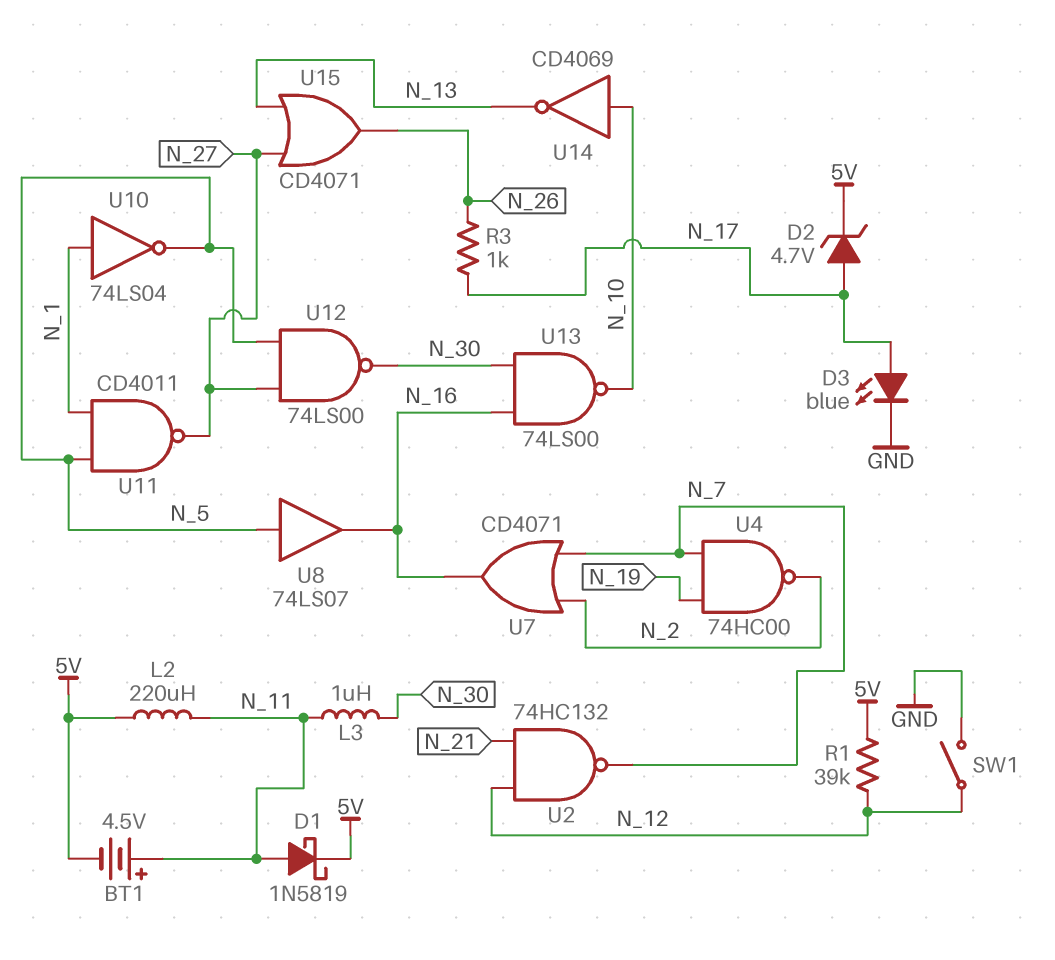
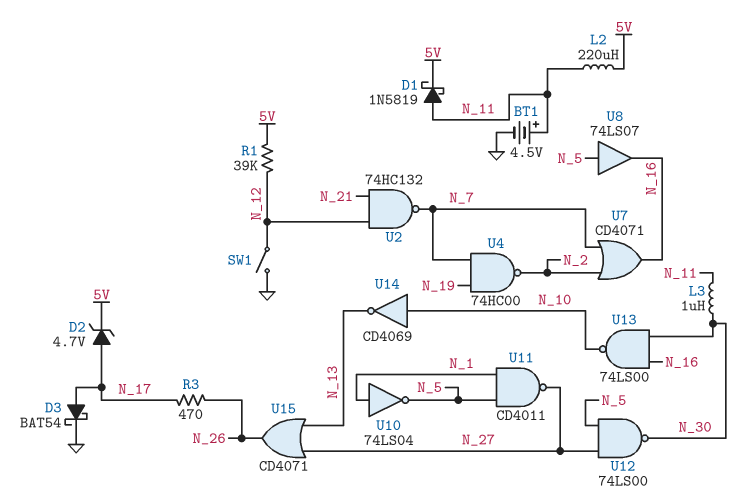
BT1: 4.5V (plus N_11, minus 5V) -> 4.5V (plus N_11, minus GND)
D3: LED blue (A N_17, K GND) -> schottky BAT54 (A N_17, K GND)
R3: 1k (N_17, N_26) -> 470 (N_17, N_26)

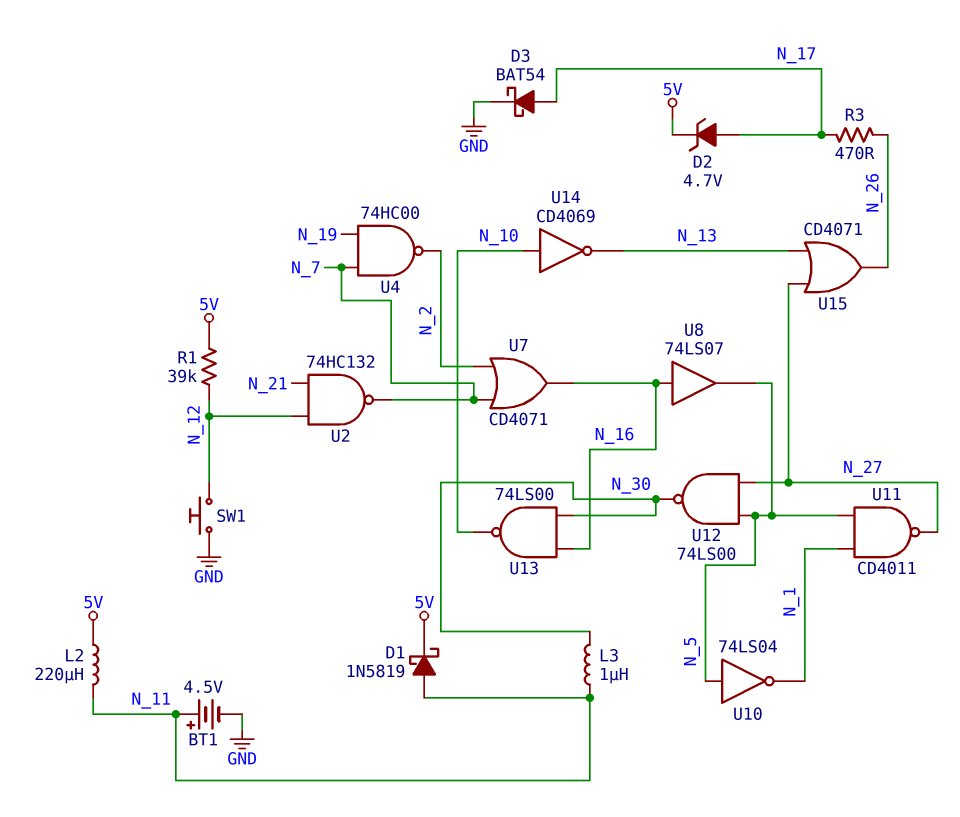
SW1: switch (GND, N_12) -> button (GND, N_12)
U8: buffer 74LS07 (in N_5, out N_16) -> buffer 74LS07 (in N_16, out N_5)
U10: NOT 74LS04 (in N_1, out N_5) -> NOT 74LS04 (in N_5, out N_1)

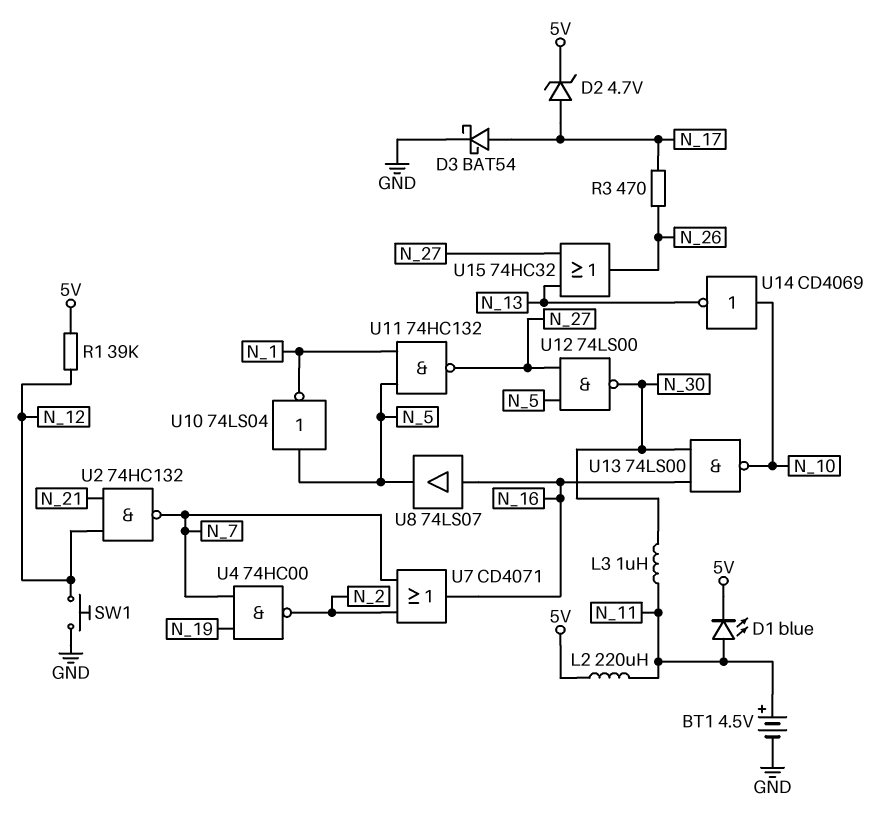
D1: schottky 1N5819 (A N_11, K 5V) -> LED blue (A N_11, K 5V)
U11: NAND CD4011 (in N_1, in N_5, out N_27) -> NAND 74HC132 (in N_1, in N_5, out N_27)
U15: OR CD4071 (in N_13, in N_27, out N_26) -> OR 74HC32 (in N_13, in N_27, out N_26)

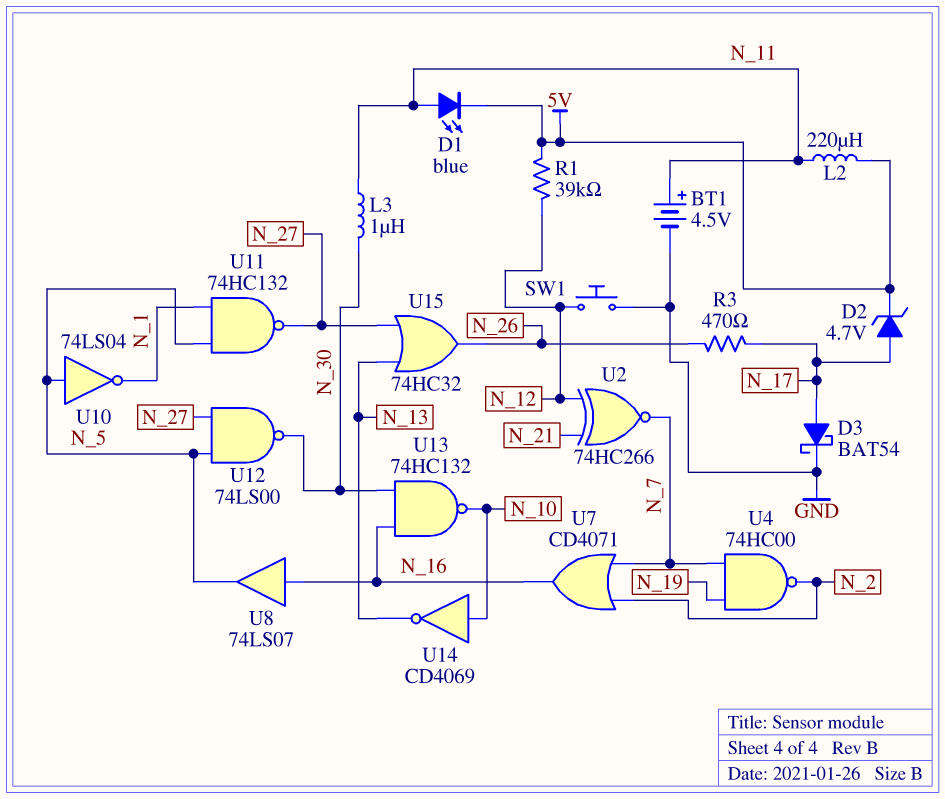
U2: NAND 74HC132 (in N_12, in N_21, out N_7) -> XNOR 74HC266 (in N_12, in N_21, out N_7)
U13: NAND 74LS00 (in N_16, in N_30, out N_10) -> NAND 74HC132 (in N_16, in N_30, out N_10)

